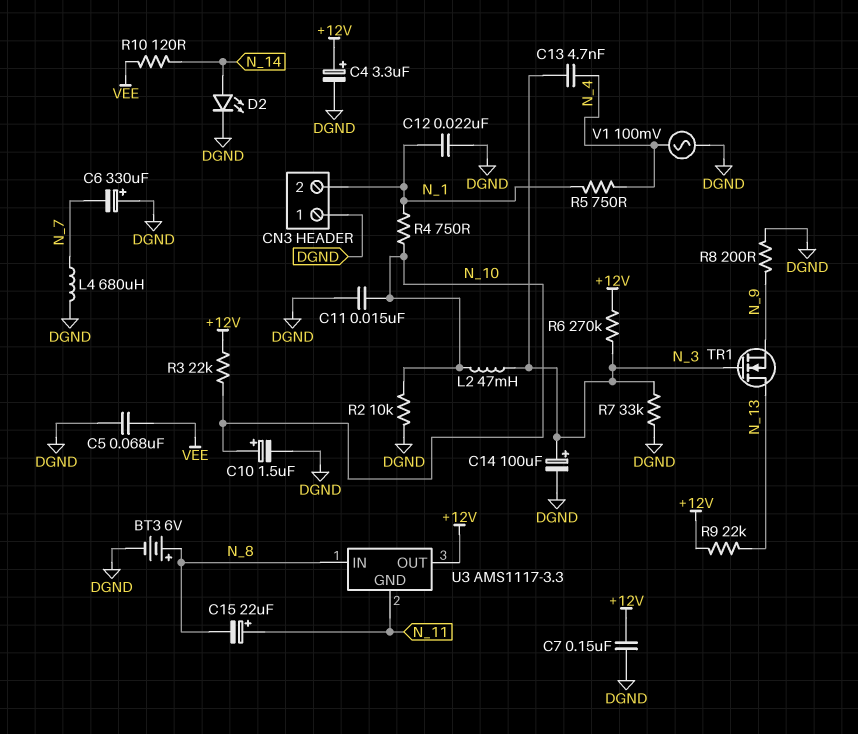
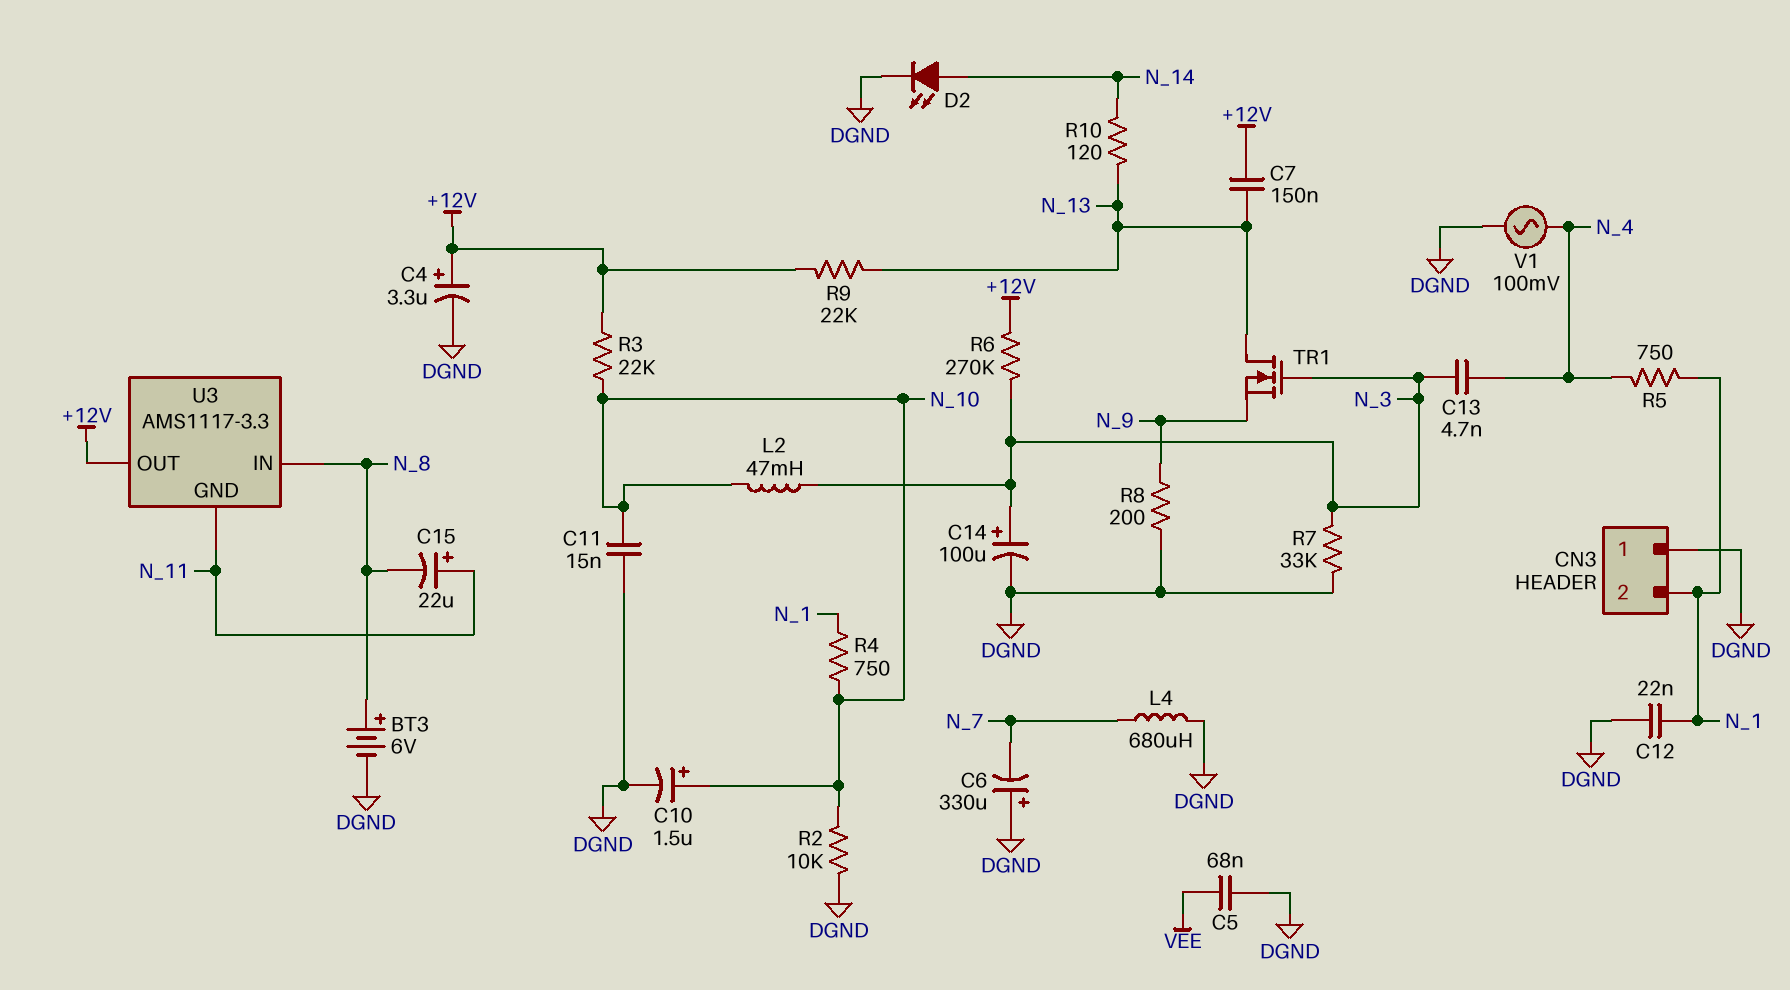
C7: 150nF (+12V, DGND) -> 150nF (+12V, N_13)
R10: 120 (N_14, VEE) -> 120 (N_13, N_14)

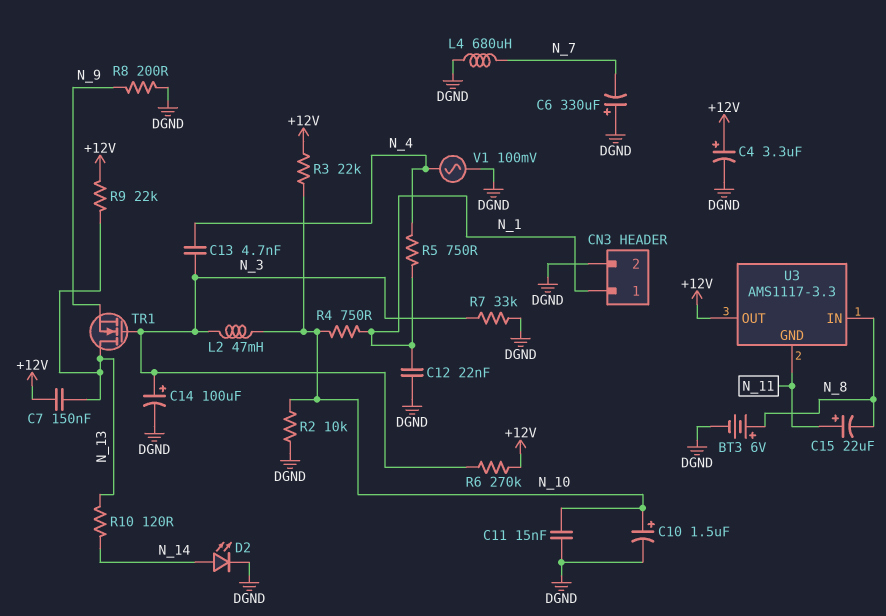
C5: 68nF (DGND, VEE) -> none
CN3 pin 1: DGND -> N_1
CN3 pin 2: N_1 -> DGND

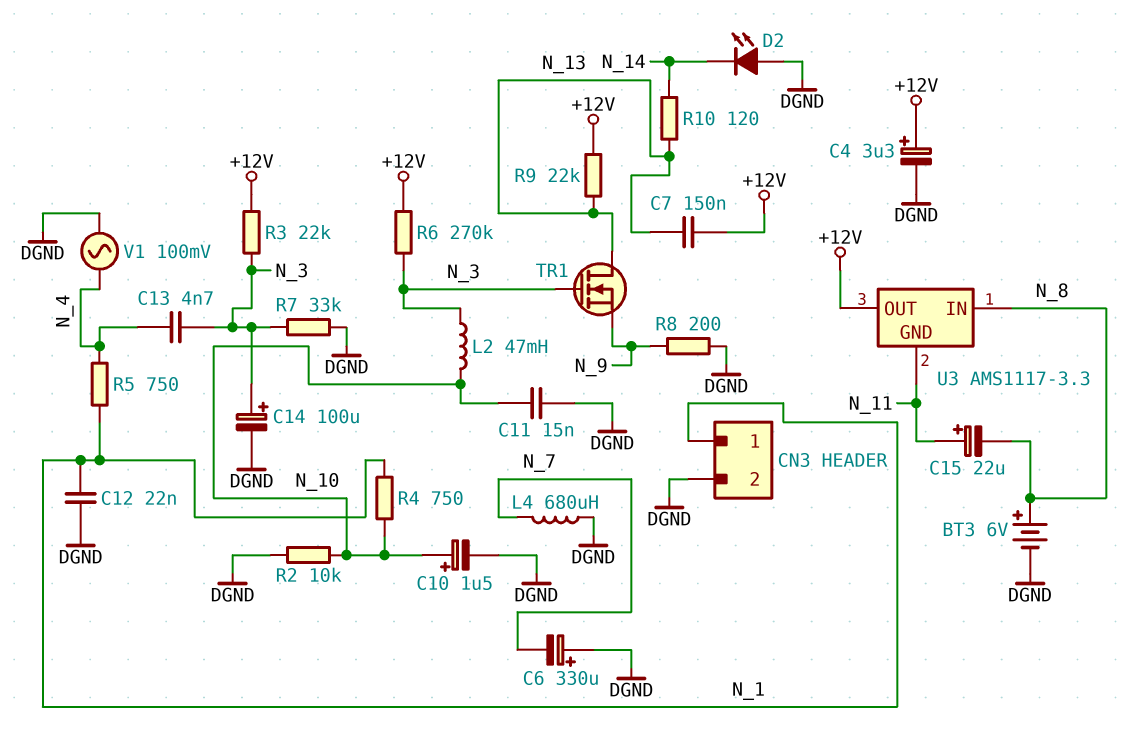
D2: LED (A N_14, K DGND) -> LED (A DGND, K N_14)
R3: 22k (+12V, N_10) -> 22k (+12V, N_3)

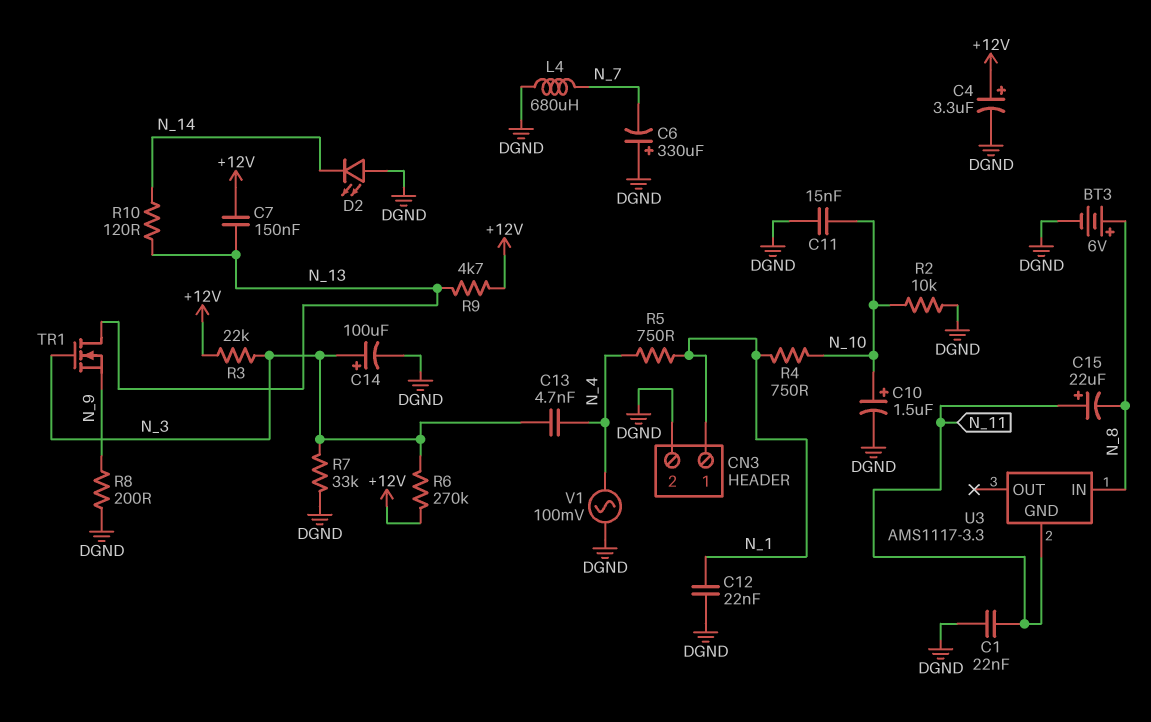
C1: none -> 22nF (DGND, N_11)
L2: 47mH (N_3, N_10) -> none
R9: 22k (+12V, N_13) -> 4.7k (+12V, N_13)
U3 pin OUT: +12V -> none

